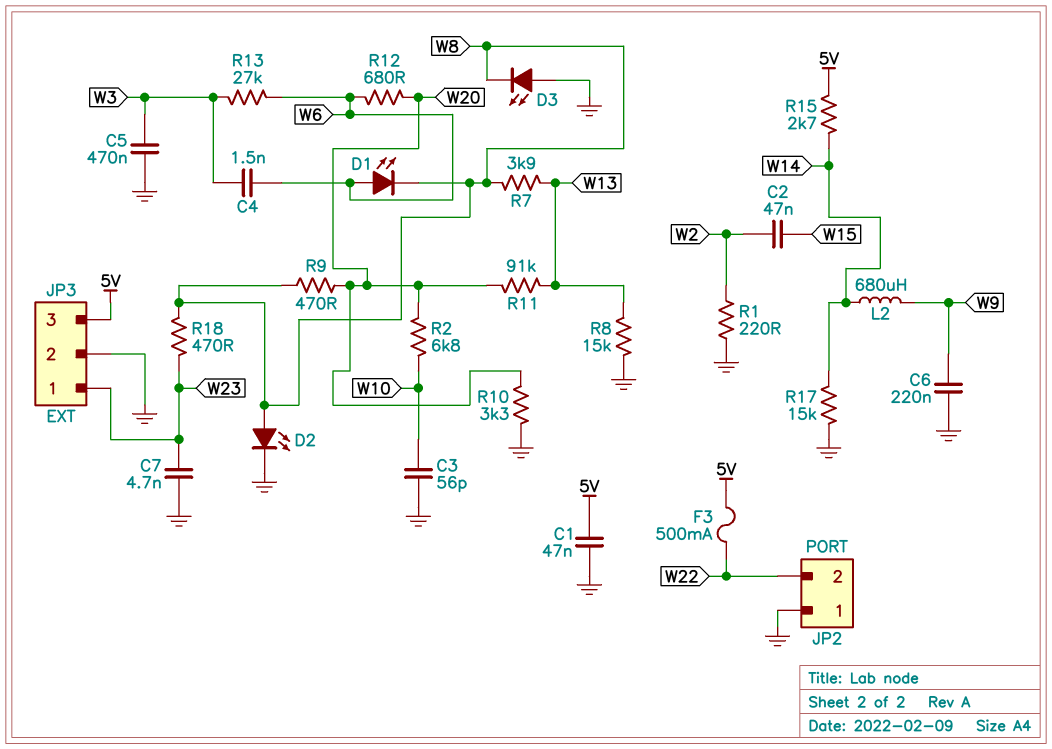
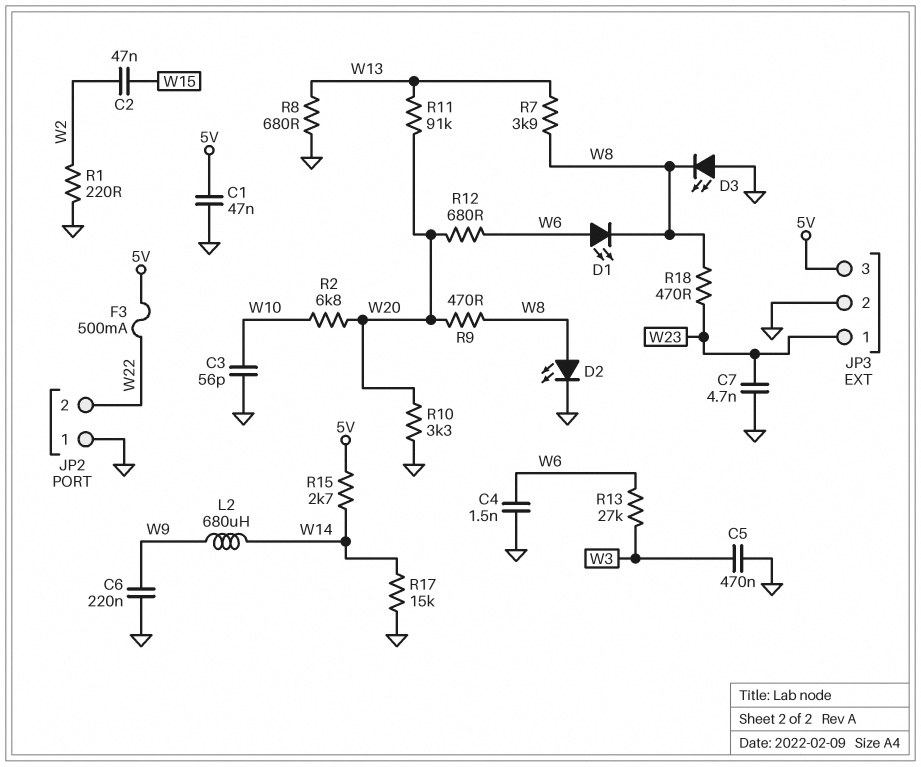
C4: 1.5nF (W3, W6) -> 1.5nF (GND, W6)
R8: 15k (GND, W13) -> 680 (GND, W13)

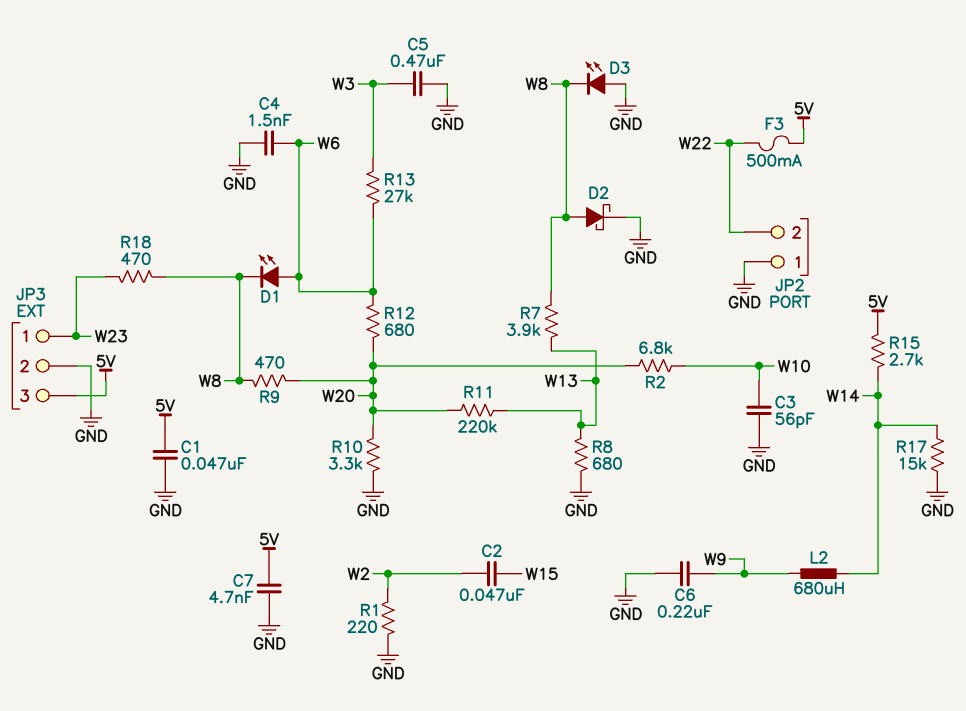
C7: 4.7nF (GND, W23) -> 4.7nF (5V, GND)
D2: LED (A W8, K GND) -> schottky (A W8, K GND)
R11: 91k (W13, W20) -> 220k (W13, W20)

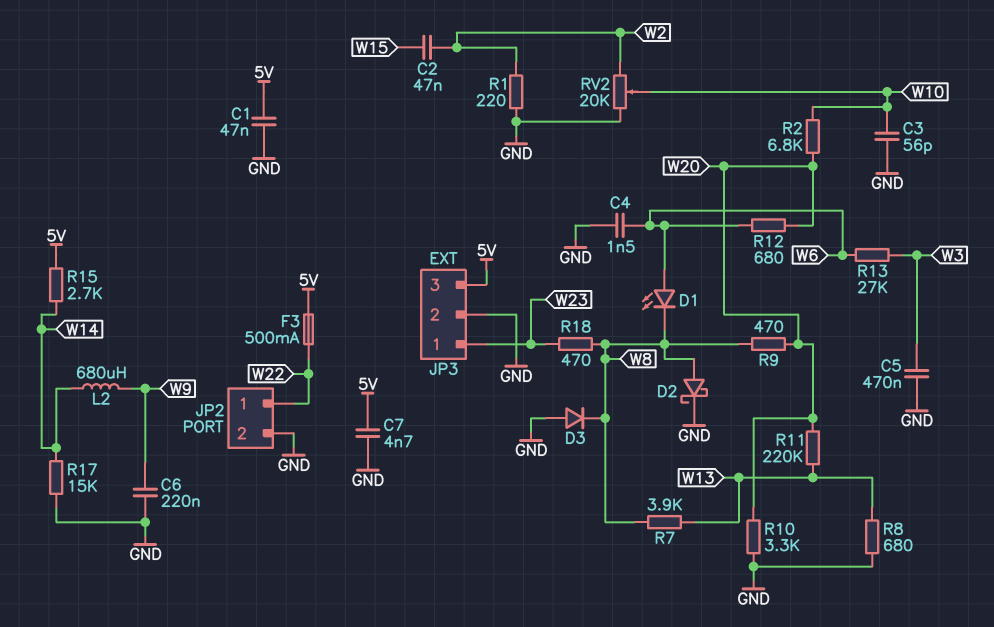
D3: LED (A GND, K W8) -> diode (A GND, K W8)
JP2 pin 1: GND -> W22
JP2 pin 2: W22 -> GND
RV2: none -> 20k (GND, W2, wiper W10)

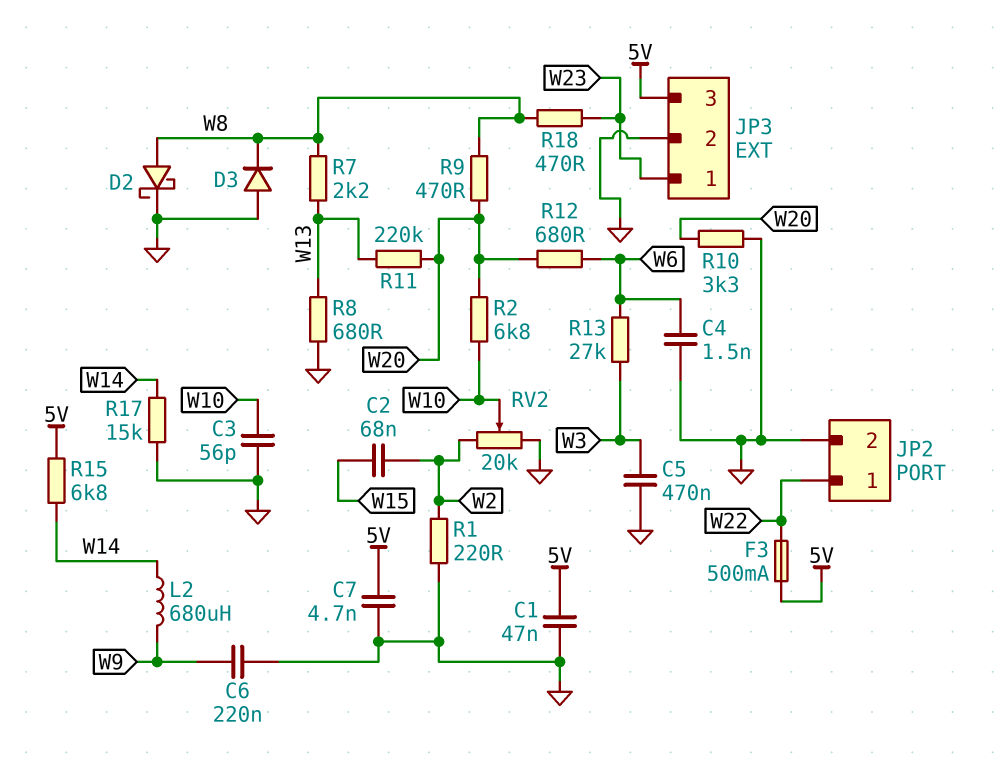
C2: 47nF (W2, W15) -> 68nF (W2, W15)
D1: LED (A W6, K W8) -> none
R7: 3.9k (W8, W13) -> 2.2k (W8, W13)
R15: 2.7k (5V, W14) -> 6.8k (5V, W14)

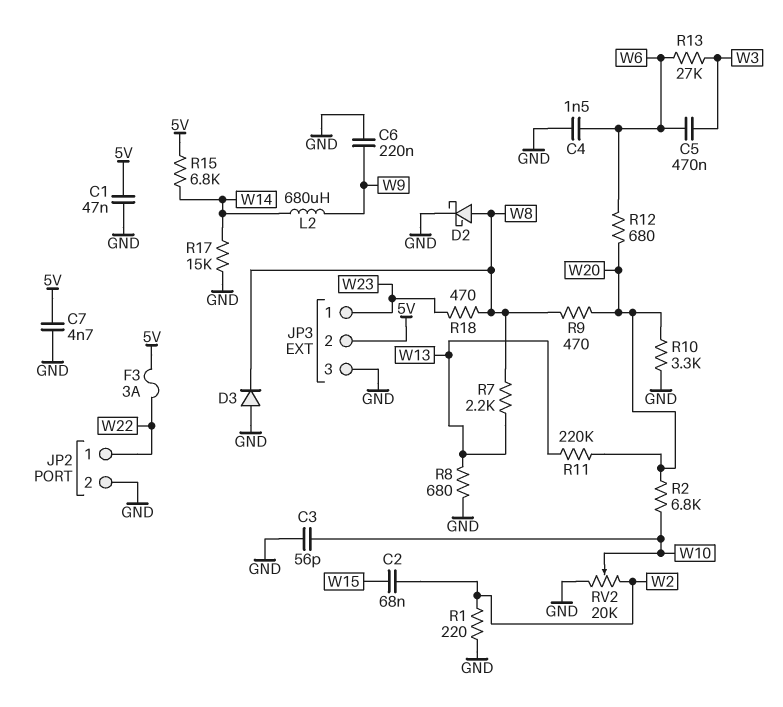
C5: 470nF (GND, W3) -> 470nF (W3, W6)
F3: 500mA (5V, W22) -> 3A (5V, W22)
JP3 pin 2: GND -> 5V
JP3 pin 3: 5V -> GND

